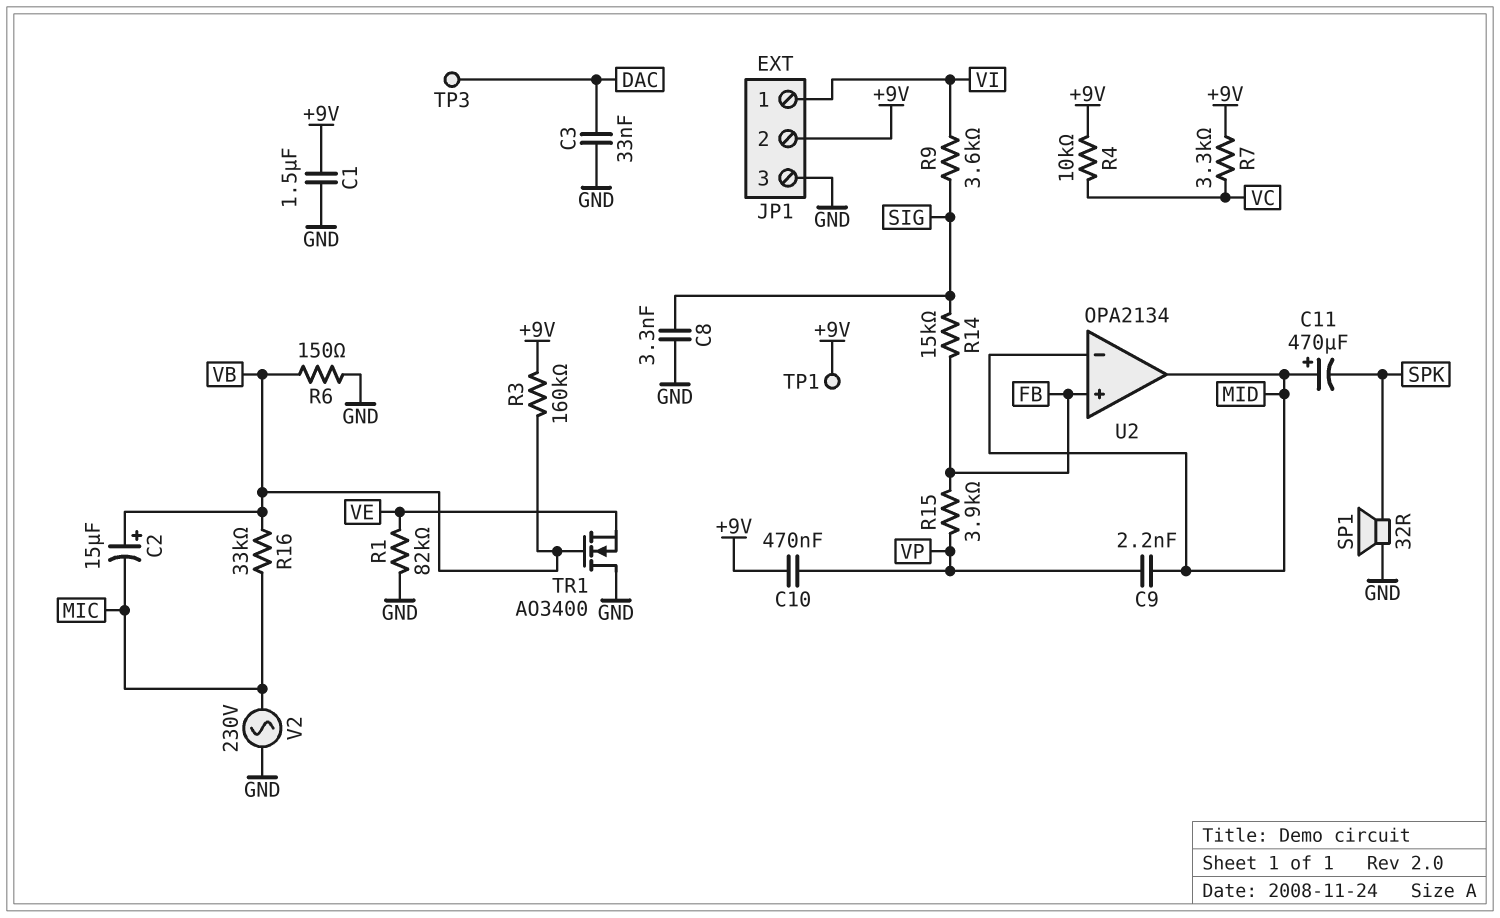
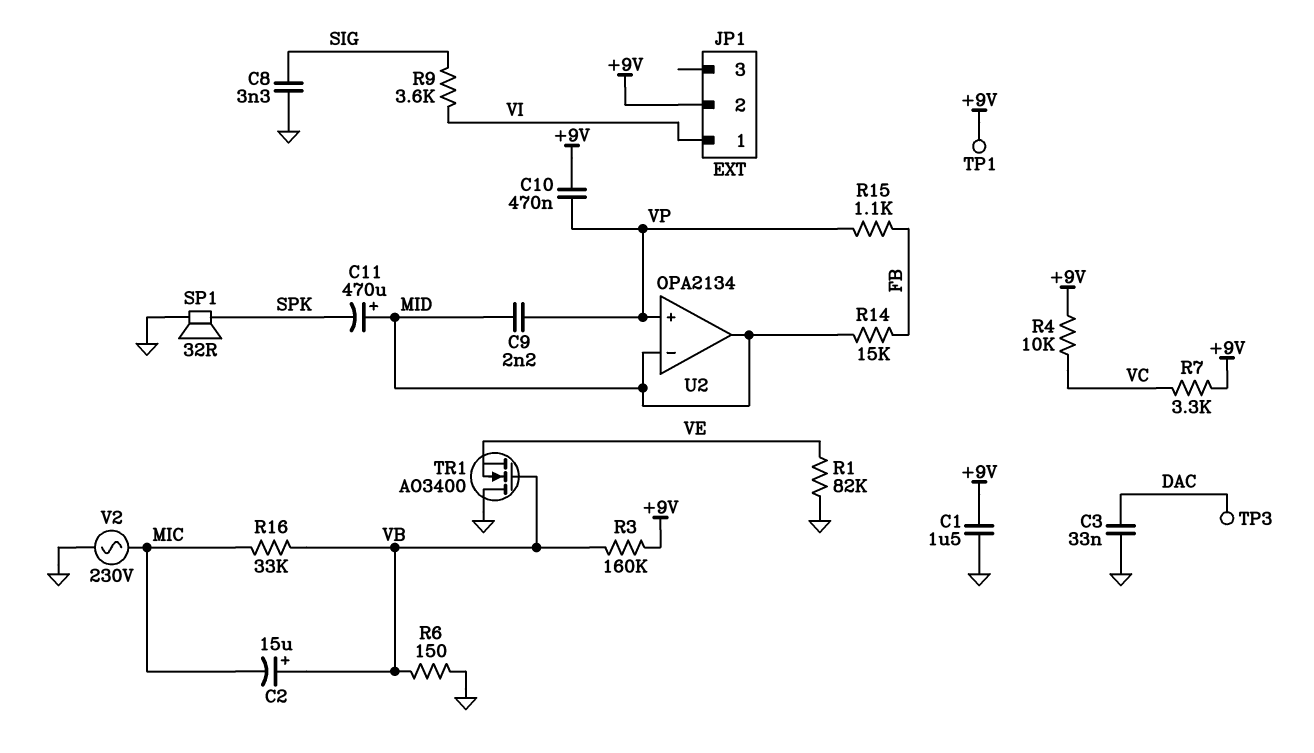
JP1 pin 3: GND -> none
R14: 15k (FB, SIG) -> 15k (FB, MID)
R15: 3.9k (FB, VP) -> 1.1k (FB, VP)
U2 pin in+: FB -> VP

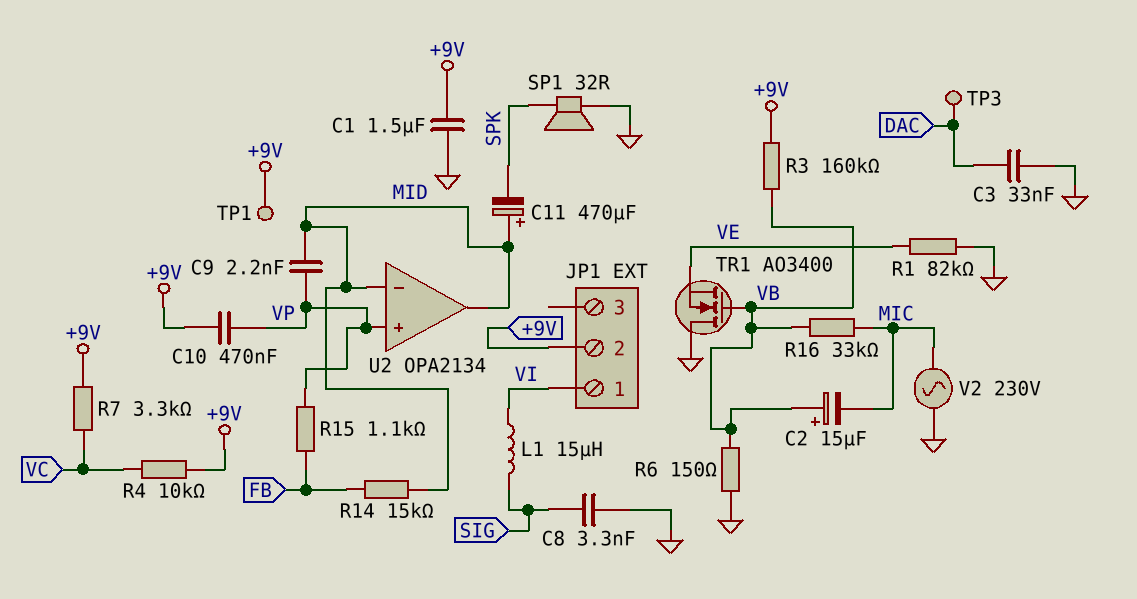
L1: none -> 15uH (SIG, VI)
R9: 3.6k (SIG, VI) -> none

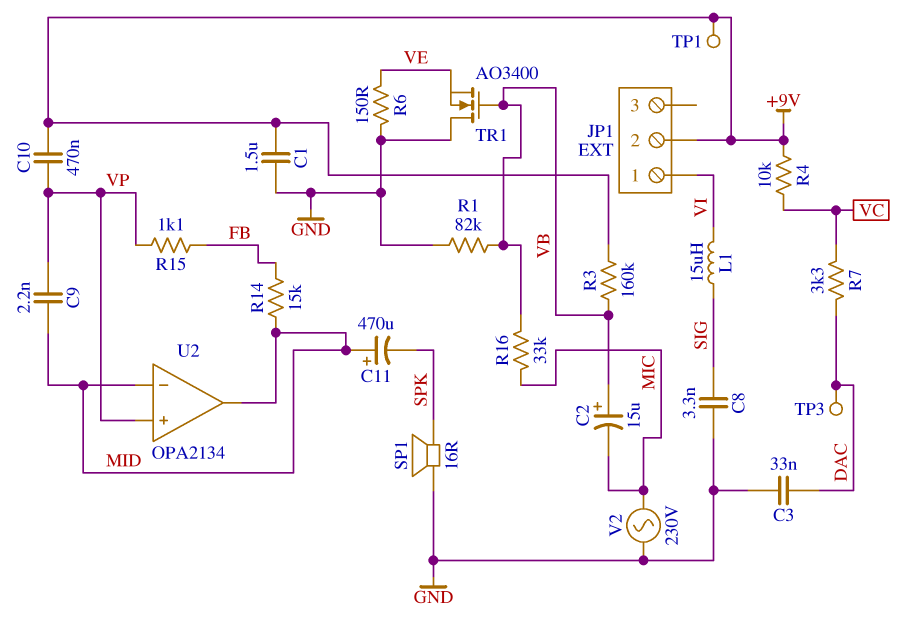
R1: 82k (GND, VE) -> 82k (GND, VB)
R6: 150 (GND, VB) -> 150 (GND, VE)
R7: 3.3k (+9V, VC) -> 3.3k (DAC, VC)
SP1: speaker 32R (GND, SPK) -> speaker 16R (GND, SPK)

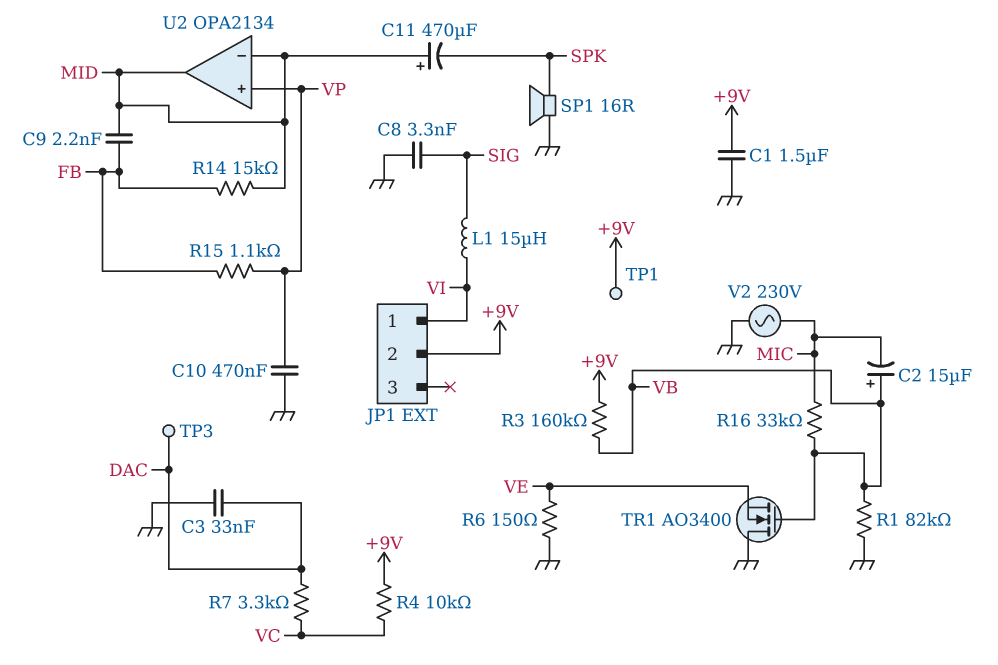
C9: 2.2nF (MID, VP) -> 2.2nF (FB, MID)
C10: 470nF (+9V, VP) -> 470nF (GND, VP)

